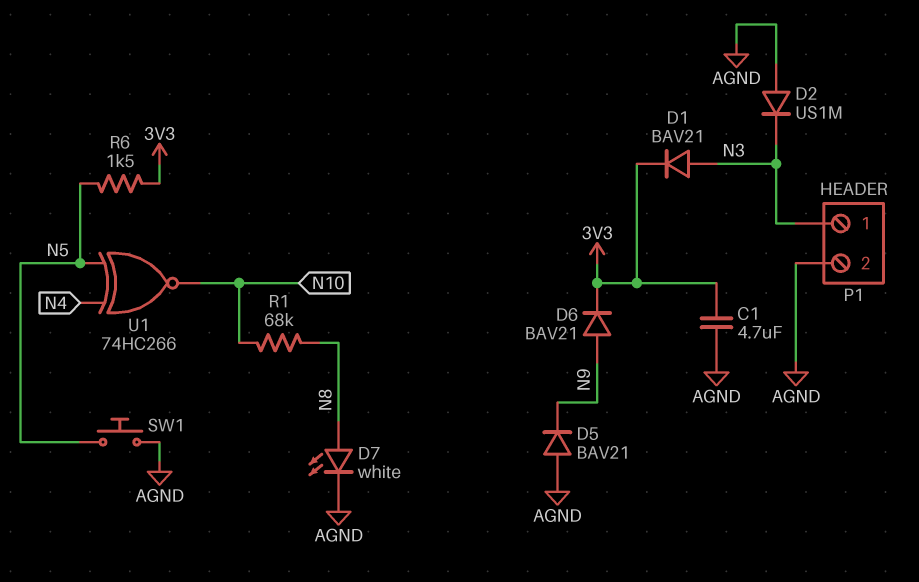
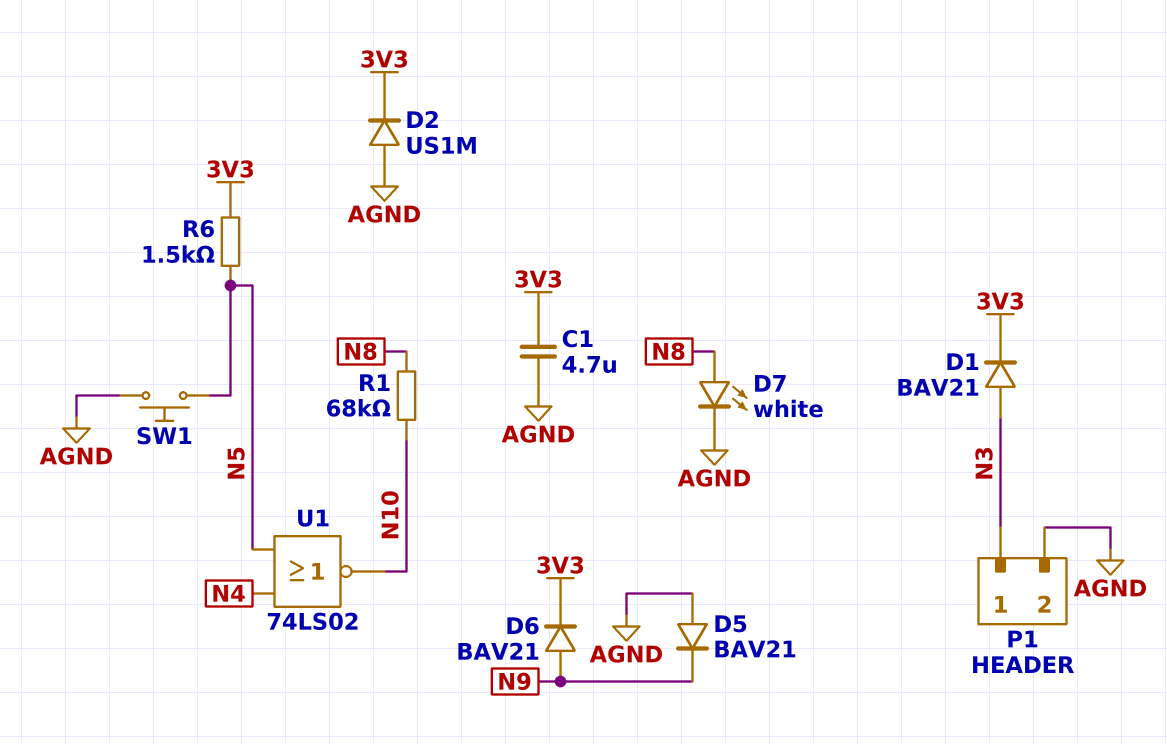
D2: diode US1M (A AGND, K N3) -> diode US1M (A AGND, K 3V3)
U1: XNOR 74HC266 (in N4, in N5, out N10) -> NOR 74LS02 (in N4, in N5, out N10)

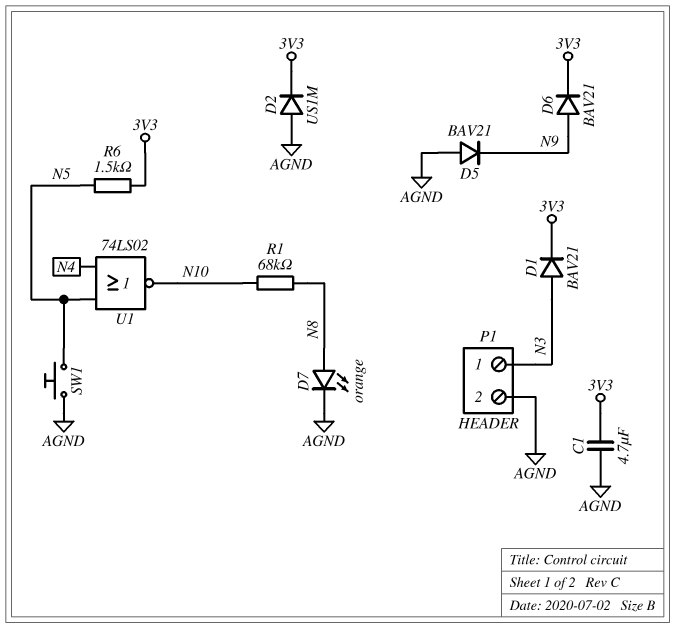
D7: LED white (A N8, K AGND) -> LED orange (A N8, K AGND)

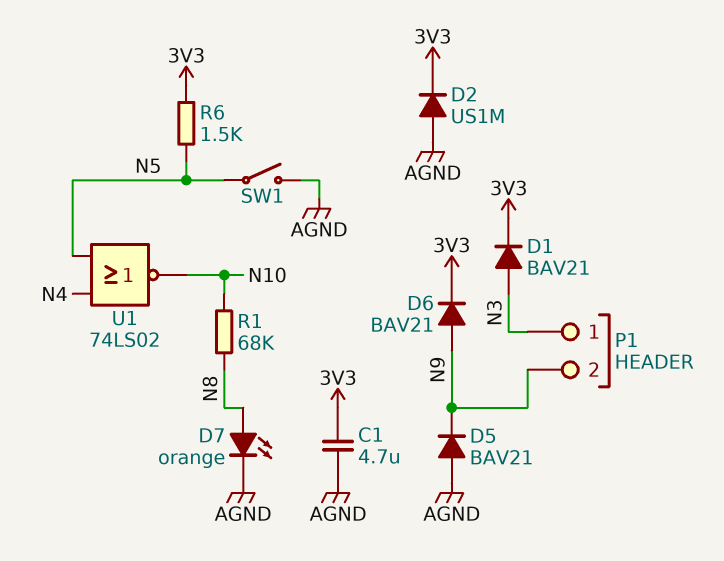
P1 pin 2: AGND -> N9
SW1: button (AGND, N5) -> switch (AGND, N5)

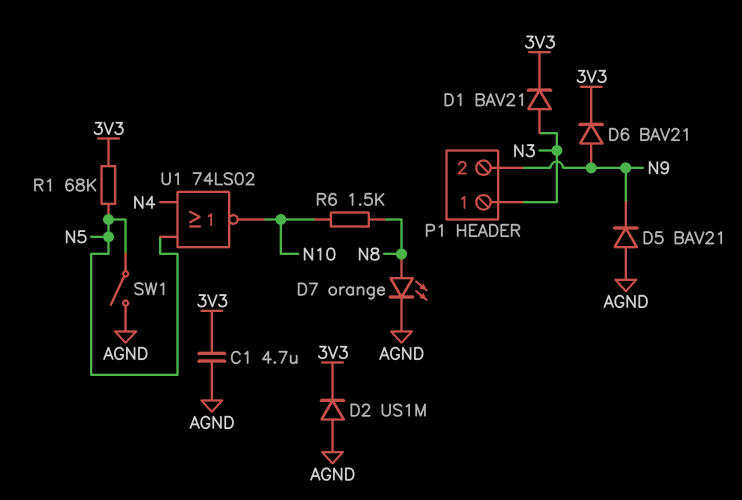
R1: 68k (N8, N10) -> 68k (3V3, N5)
R6: 1.5k (3V3, N5) -> 1.5k (N8, N10)

